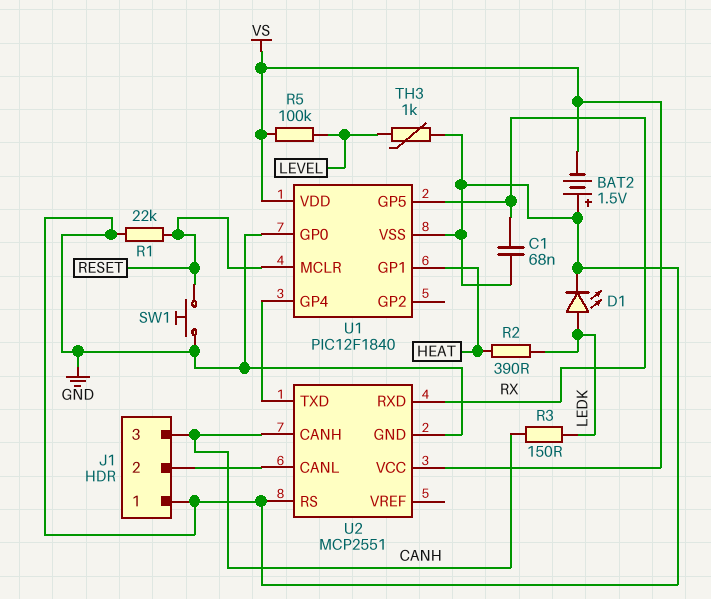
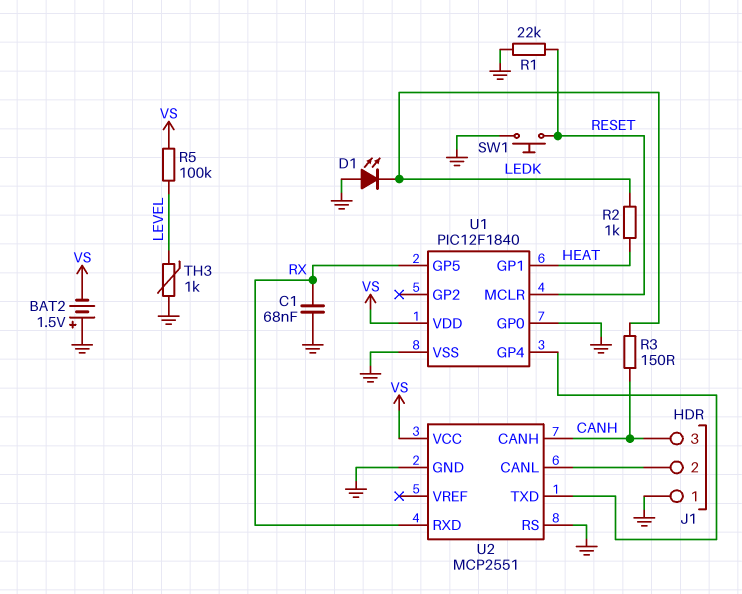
D1: LED (A LEDK, K GND) -> LED (A GND, K LEDK)
R2: 390 (HEAT, LEDK) -> 1k (HEAT, LEDK)

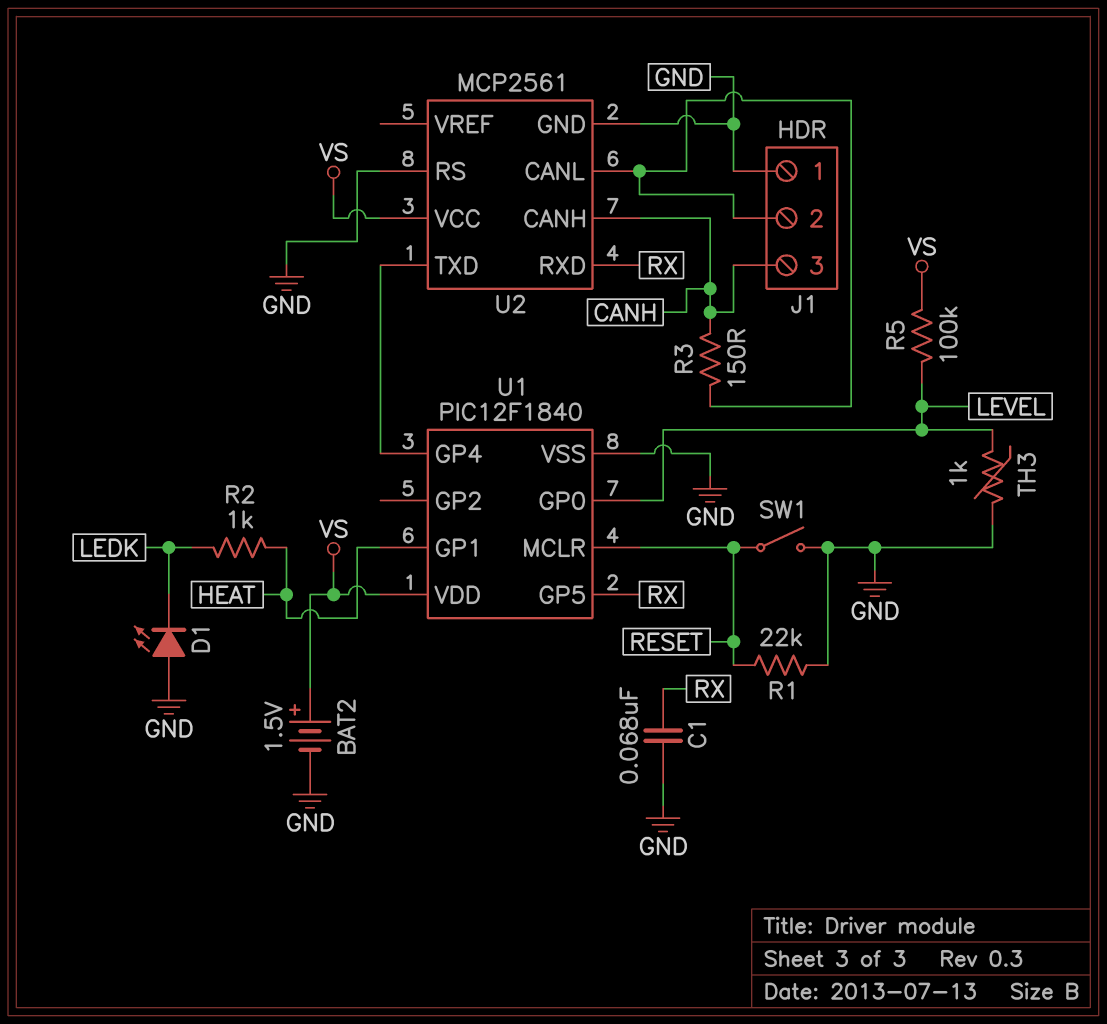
BAT2: 1.5V (plus GND, minus VS) -> 1.5V (plus VS, minus GND)
R3: 150 (CANH, LEDK) -> 150 (CANH, J1/2)
SW1: button (GND, RESET) -> switch (GND, RESET)
U1 pin GP0: GND -> LEVEL
U2: MCP2551 -> MCP2561

